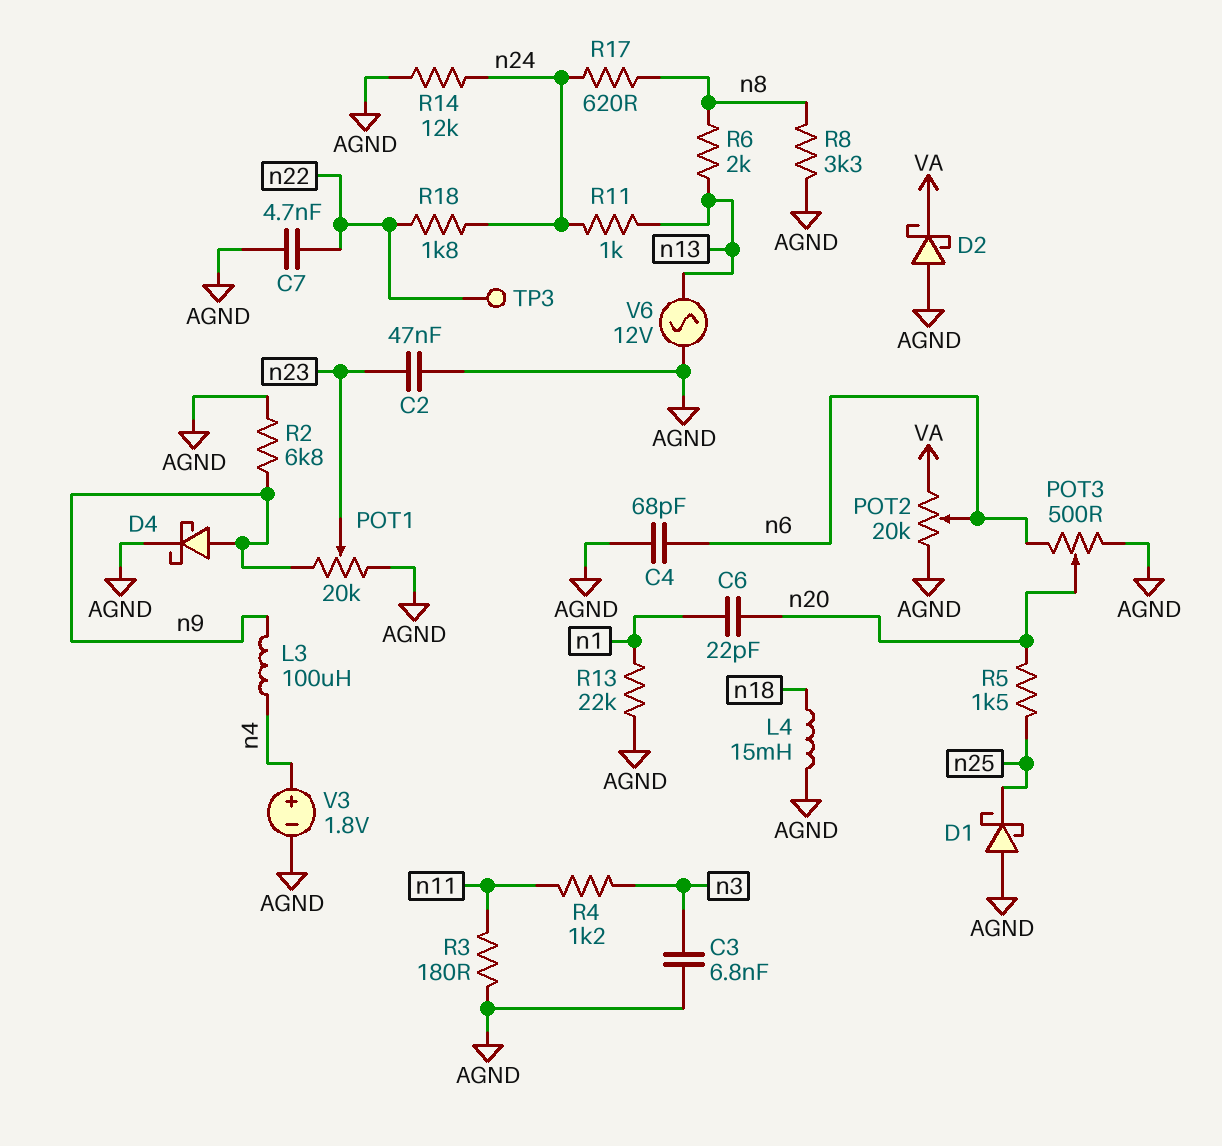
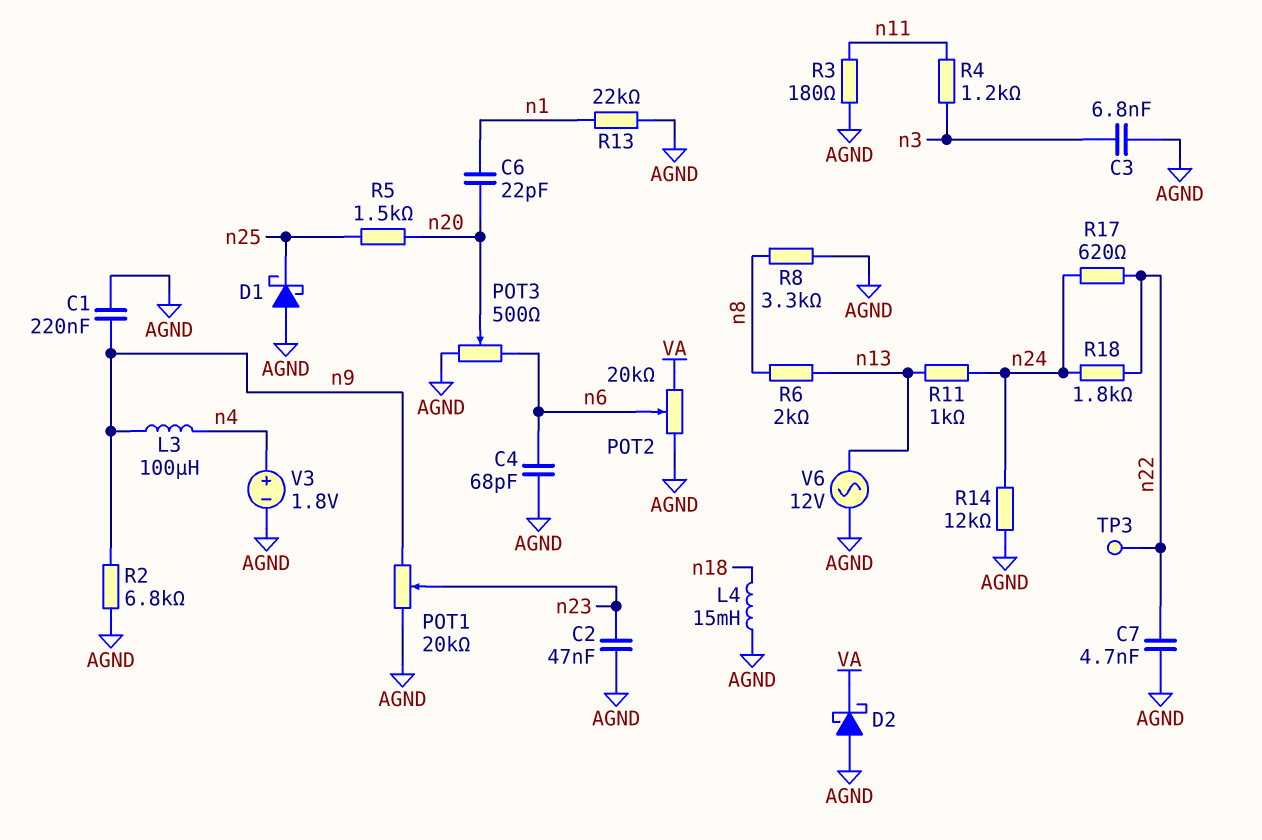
C1: none -> 220nF (AGND, n9)
D4: schottky (A n9, K AGND) -> none
R17: 620 (n8, n24) -> 620 (n22, n24)

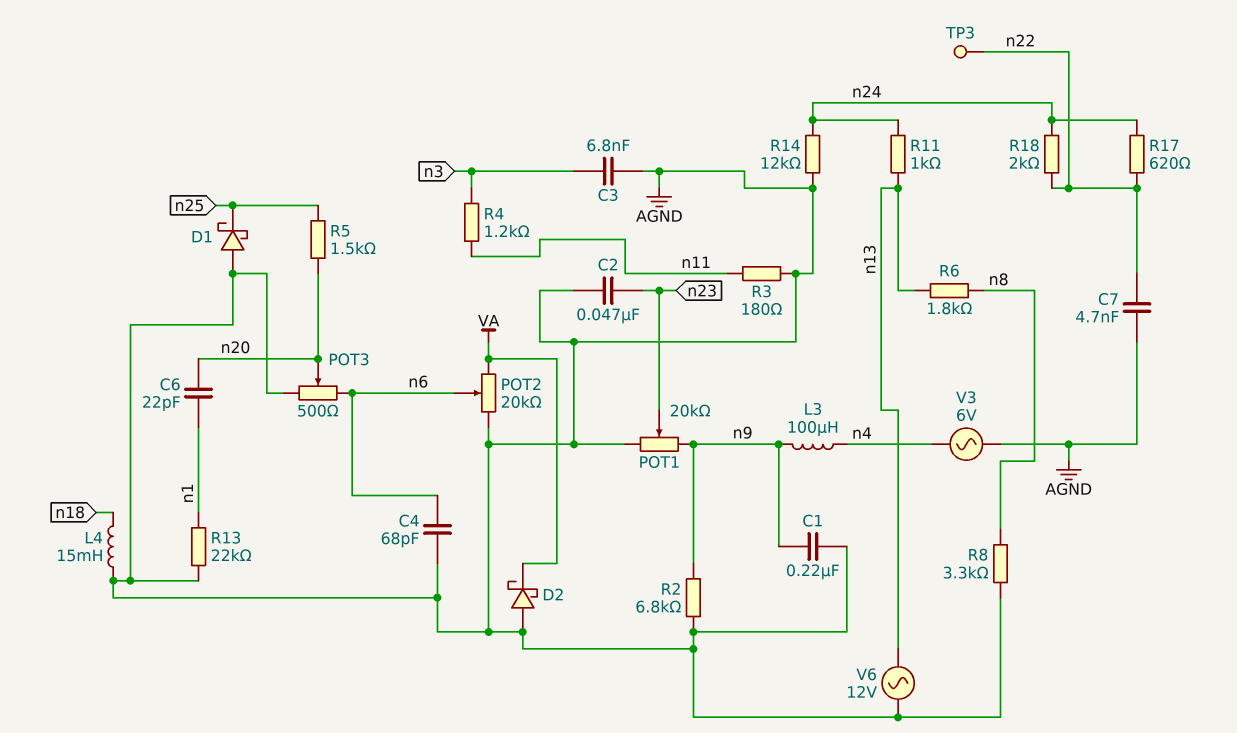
R6: 2k (n8, n13) -> 1.8k (n8, n13)
R18: 1.8k (n22, n24) -> 2k (n22, n24)
V3: 1.8V (plus n4, minus AGND) -> AC 6V (AGND, n4)

